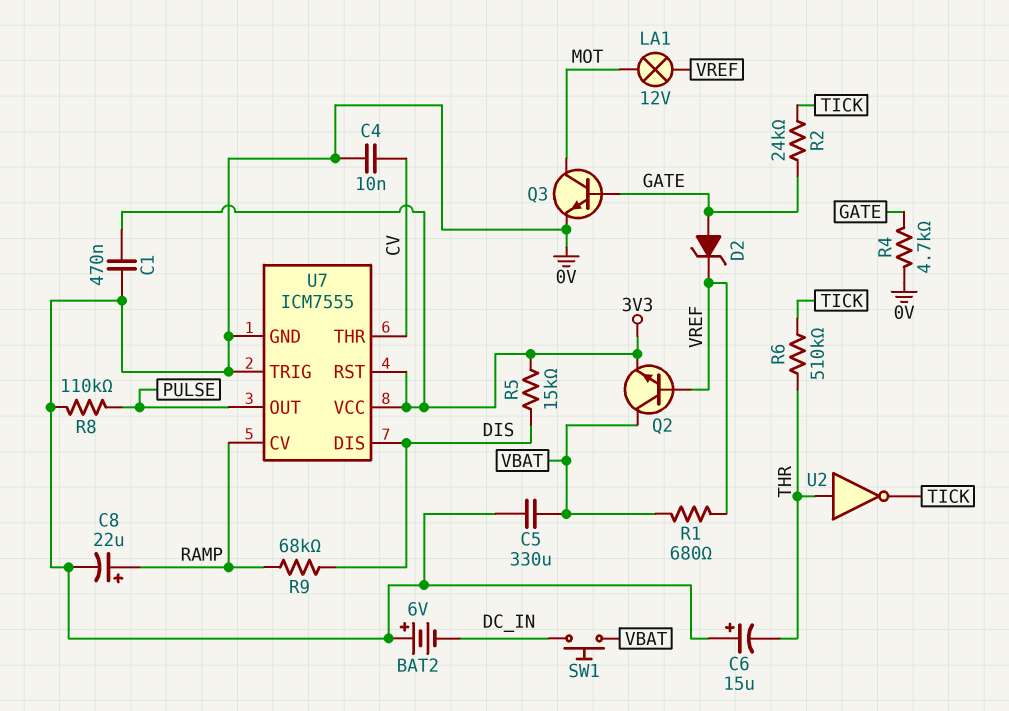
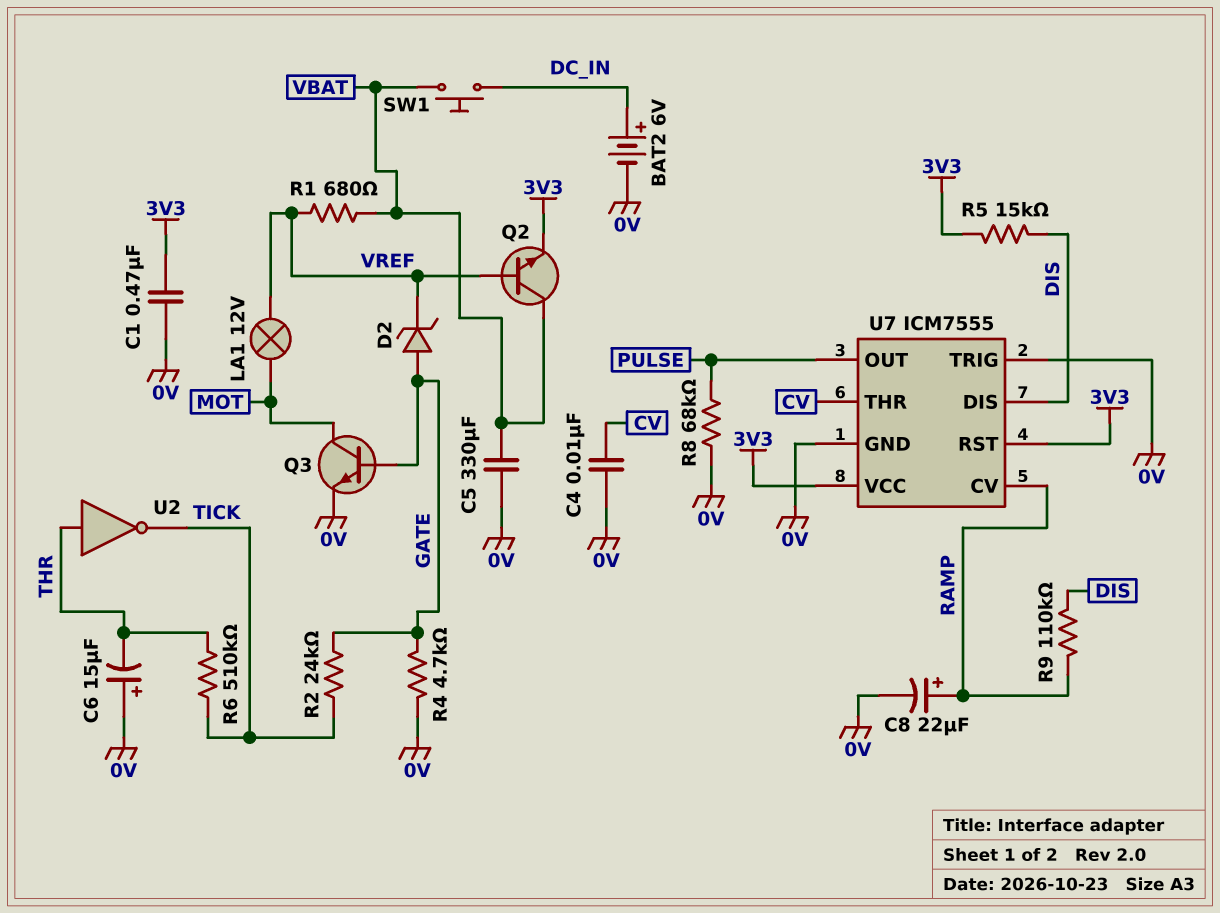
BAT2: 6V (plus 0V, minus DC_IN) -> 6V (plus DC_IN, minus 0V)
R8: 110k (0V, PULSE) -> 68k (0V, PULSE)
R9: 68k (DIS, RAMP) -> 110k (DIS, RAMP)

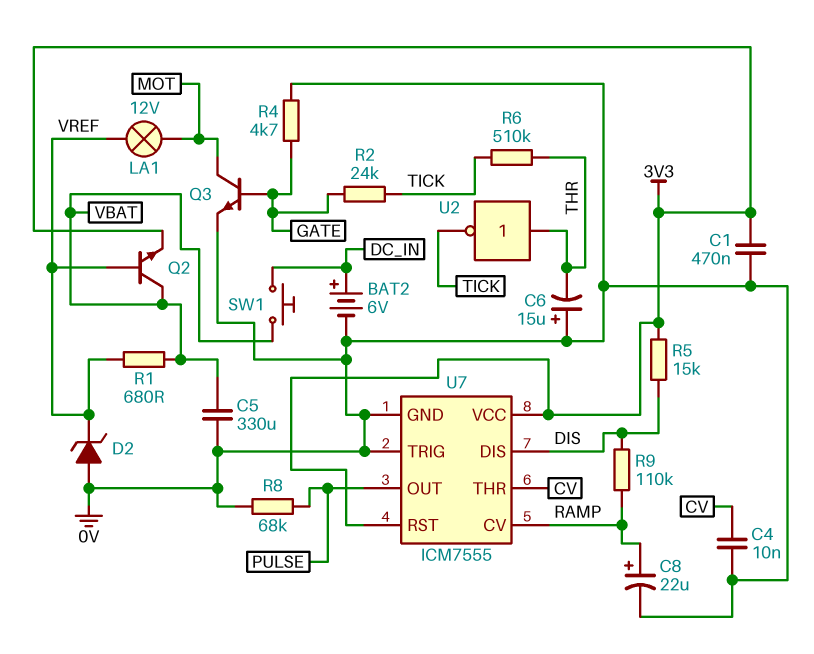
D2: zener (A GATE, K VREF) -> zener (A 0V, K VREF)

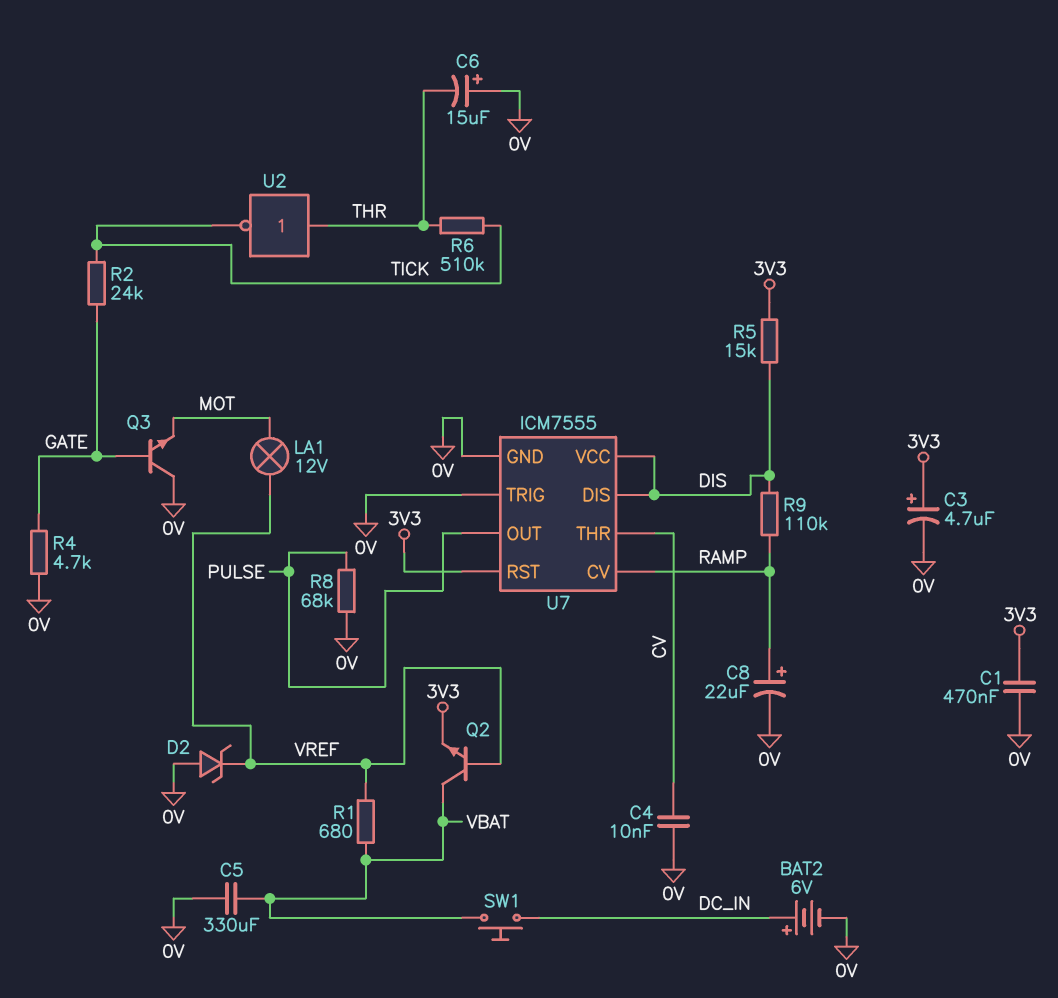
C3: none -> 4.7uF (plus 3V3, minus 0V)
Q3: NPN (B GATE, C MOT, E 0V) -> NPN (B GATE, C 0V, E MOT)
U7 pin VCC: 3V3 -> DIS

